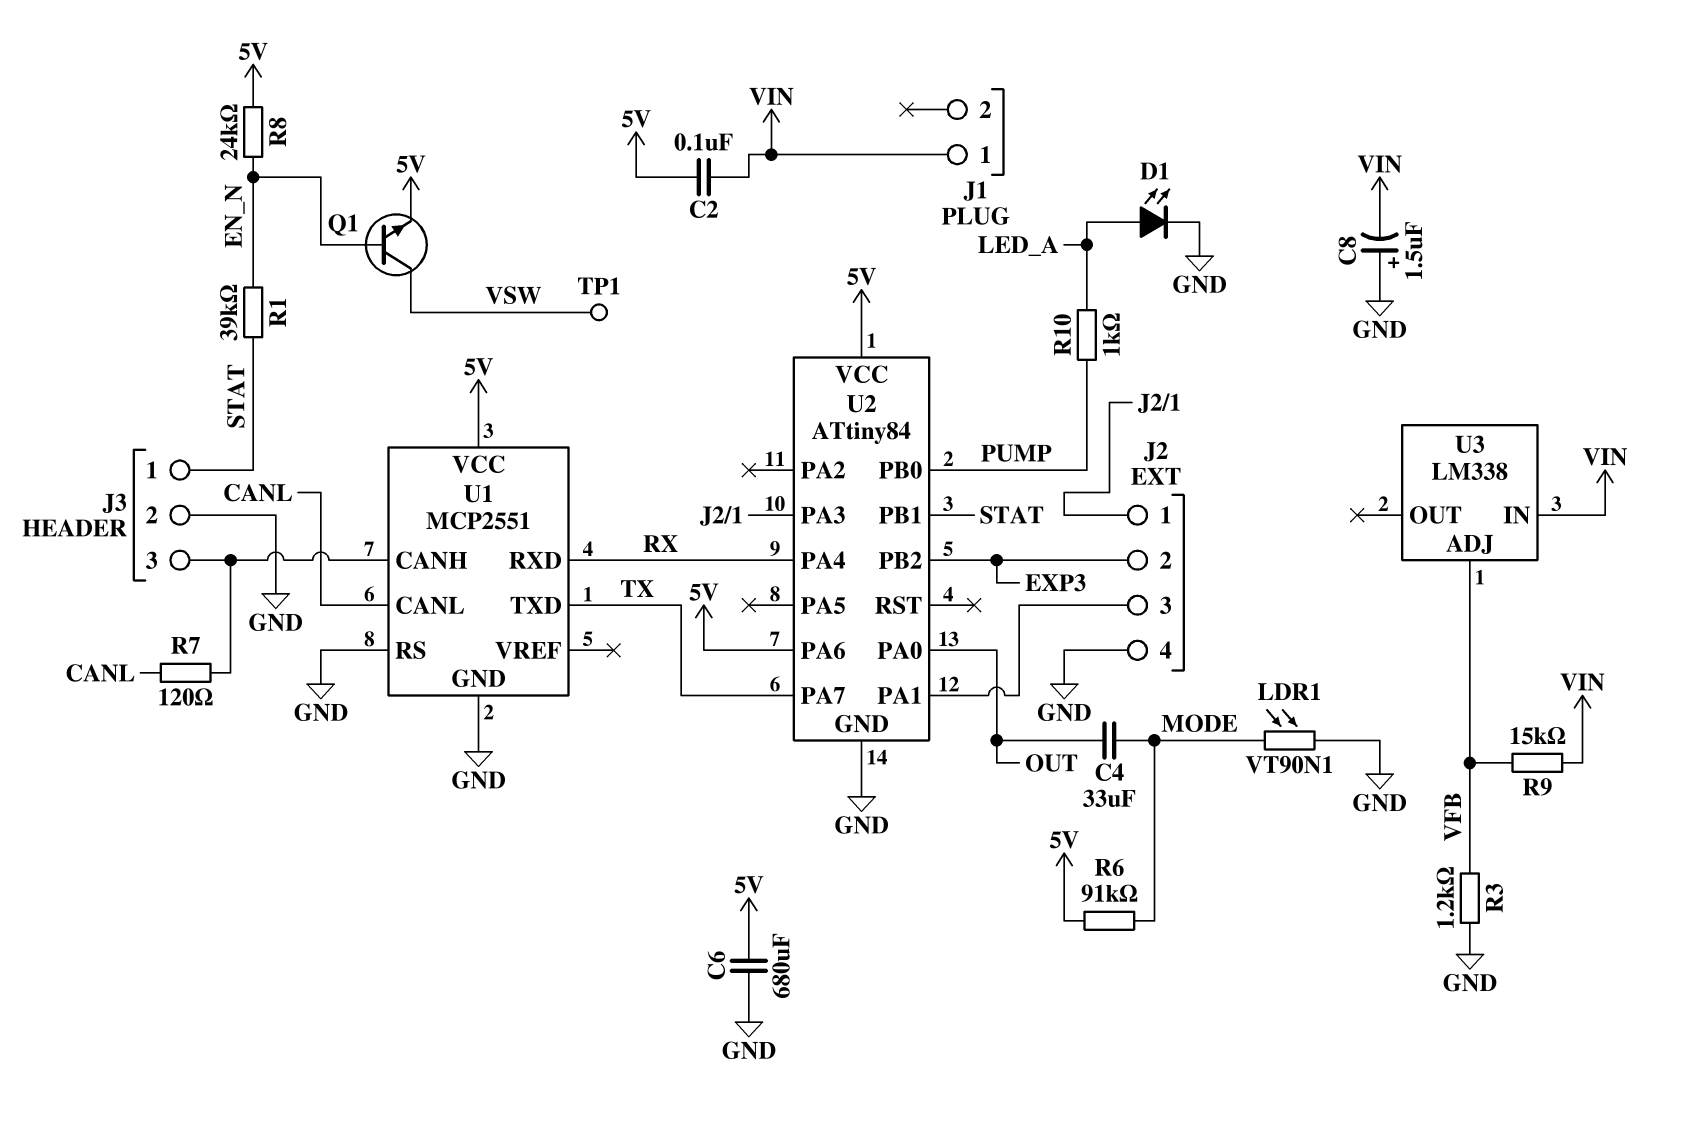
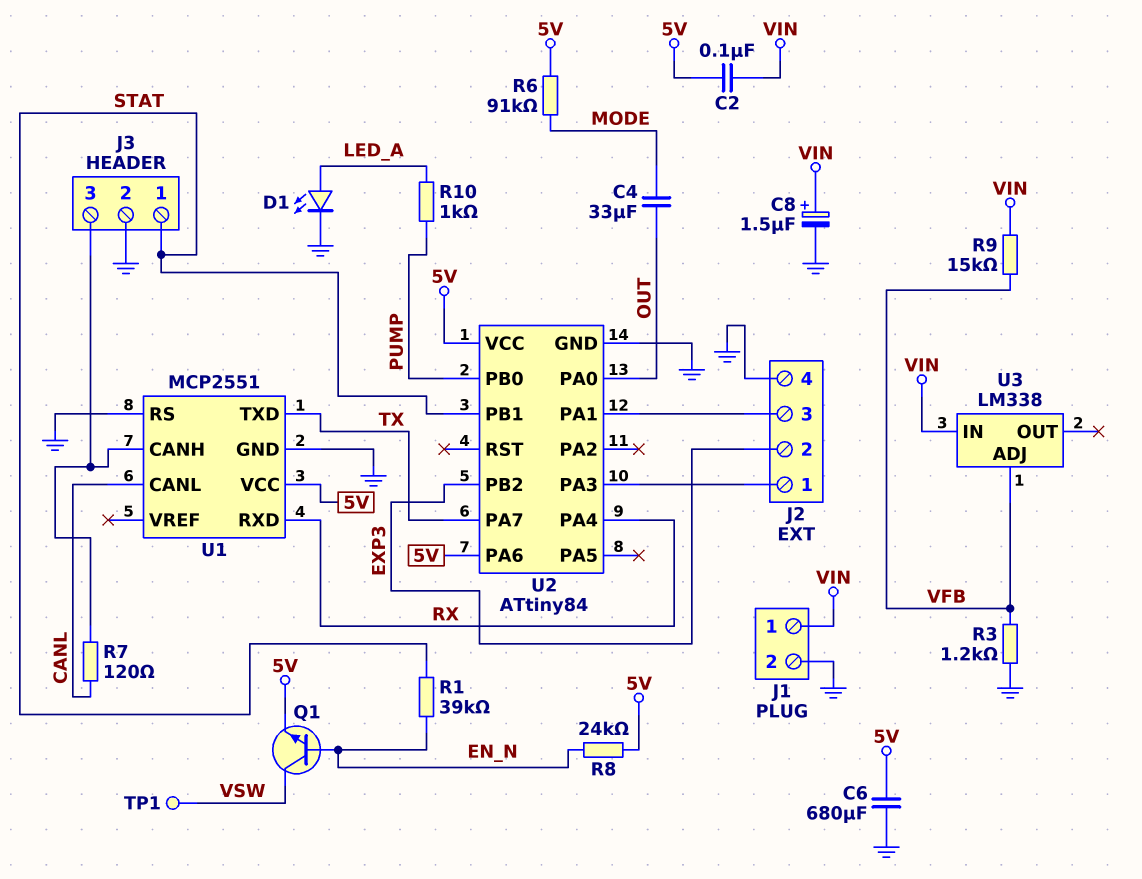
C8: 1.5uF (plus GND, minus VIN) -> 1.5uF (plus VIN, minus GND)
J1 pin 2: none -> GND
LDR1: VT90N1 (GND, MODE) -> none

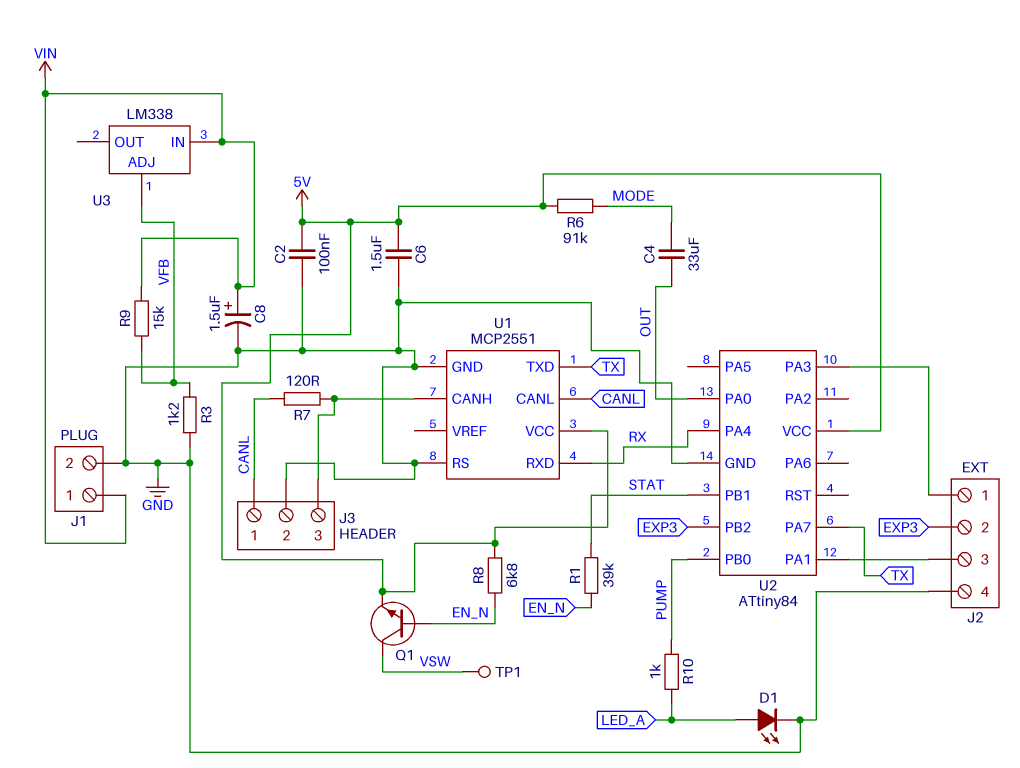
C2: 100nF (5V, VIN) -> 100nF (5V, GND)
C6: 680uF (5V, GND) -> 1.5uF (5V, GND)
J3 pin 1: STAT -> CANL
R8: 24k (5V, EN_N) -> 6.8k (5V, EN_N)
U2 pin PA6: 5V -> none

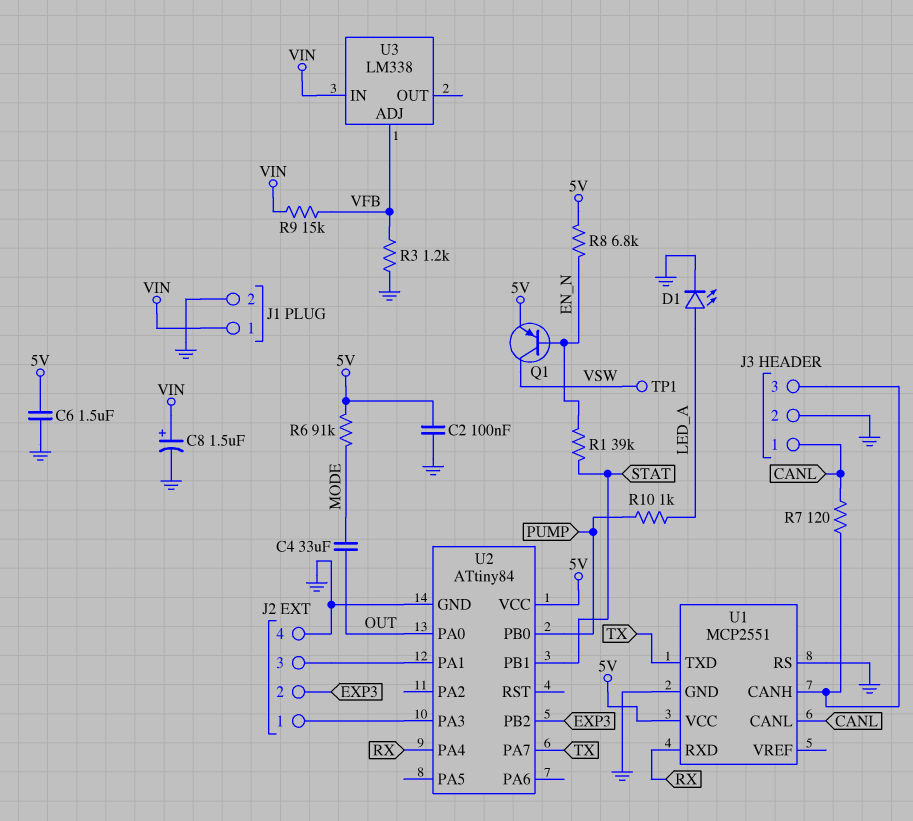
Q1: NPN (B EN_N, C VSW, E 5V) -> PNP (B EN_N, C VSW, E 5V)

